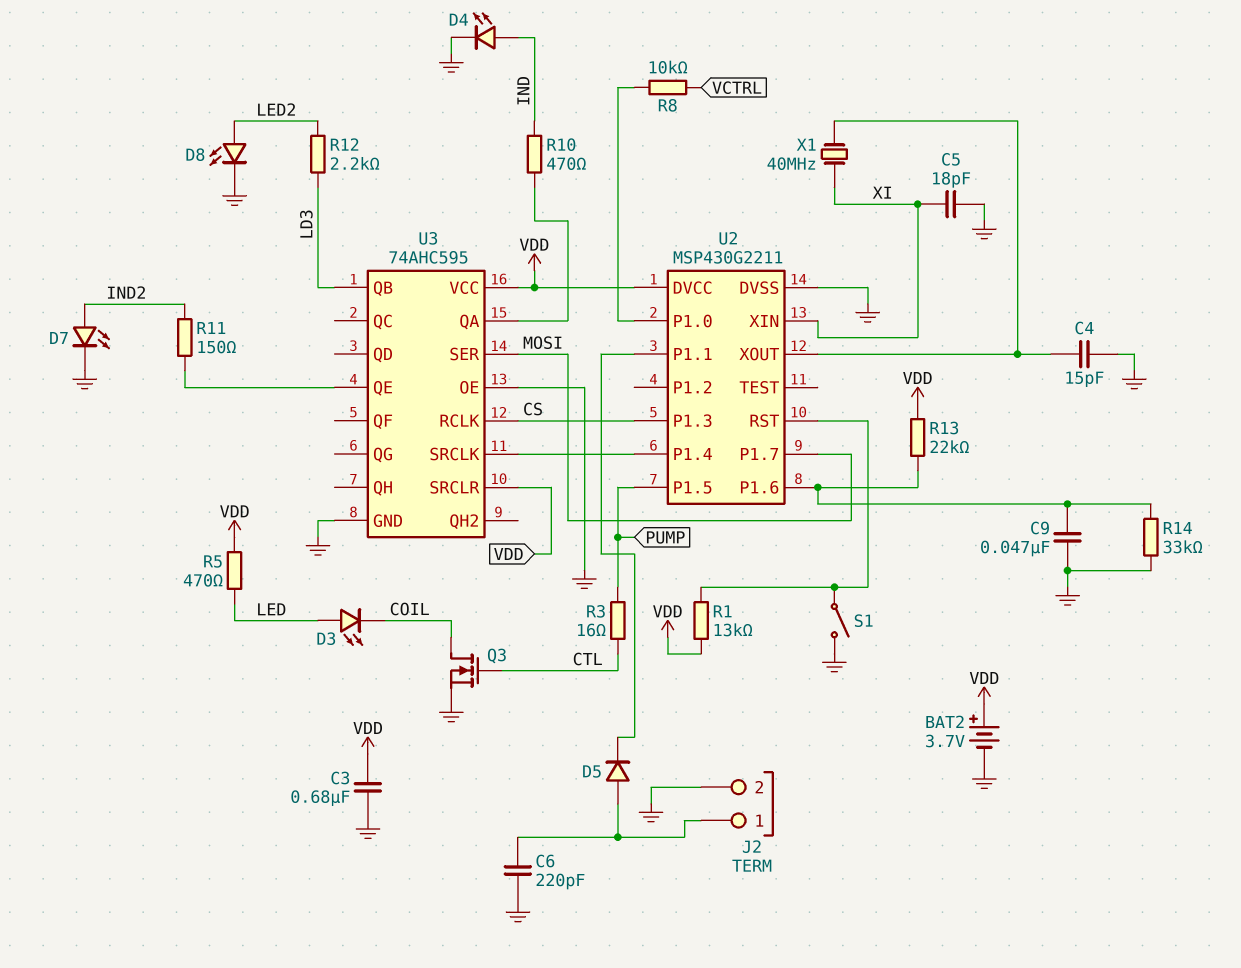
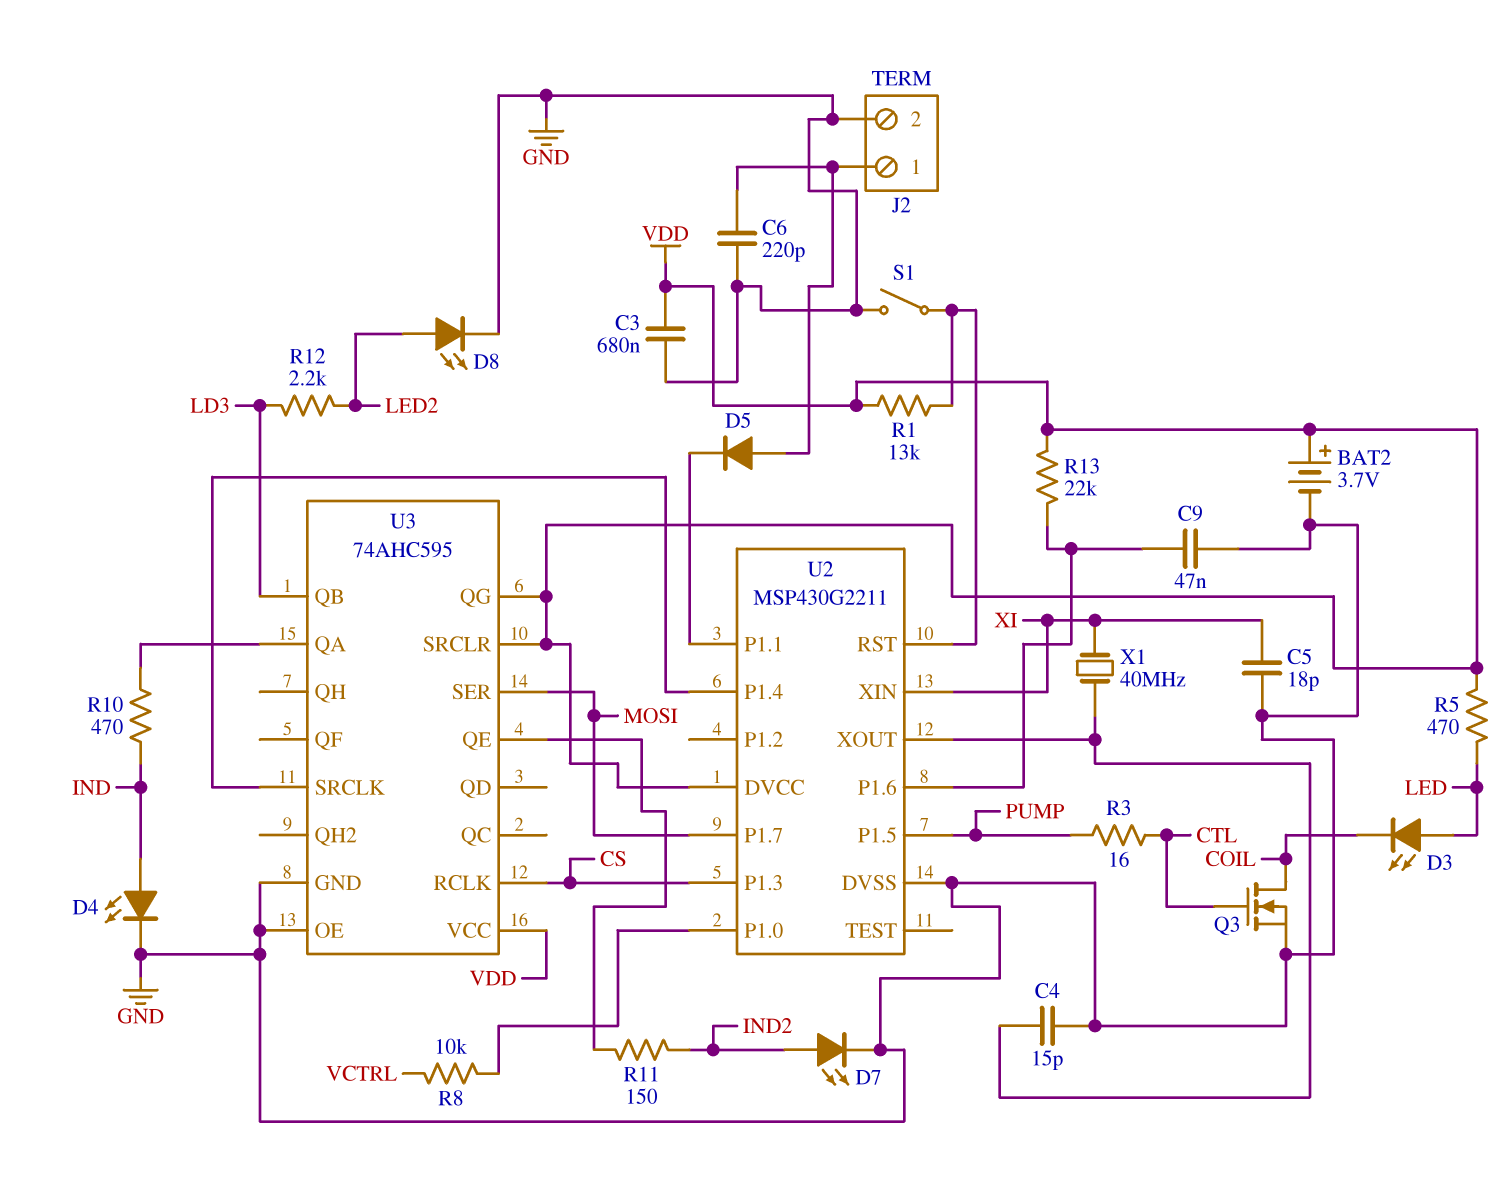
R14: 33k (GND, U2/P1.6) -> none
U3 pin QG: none -> VDD

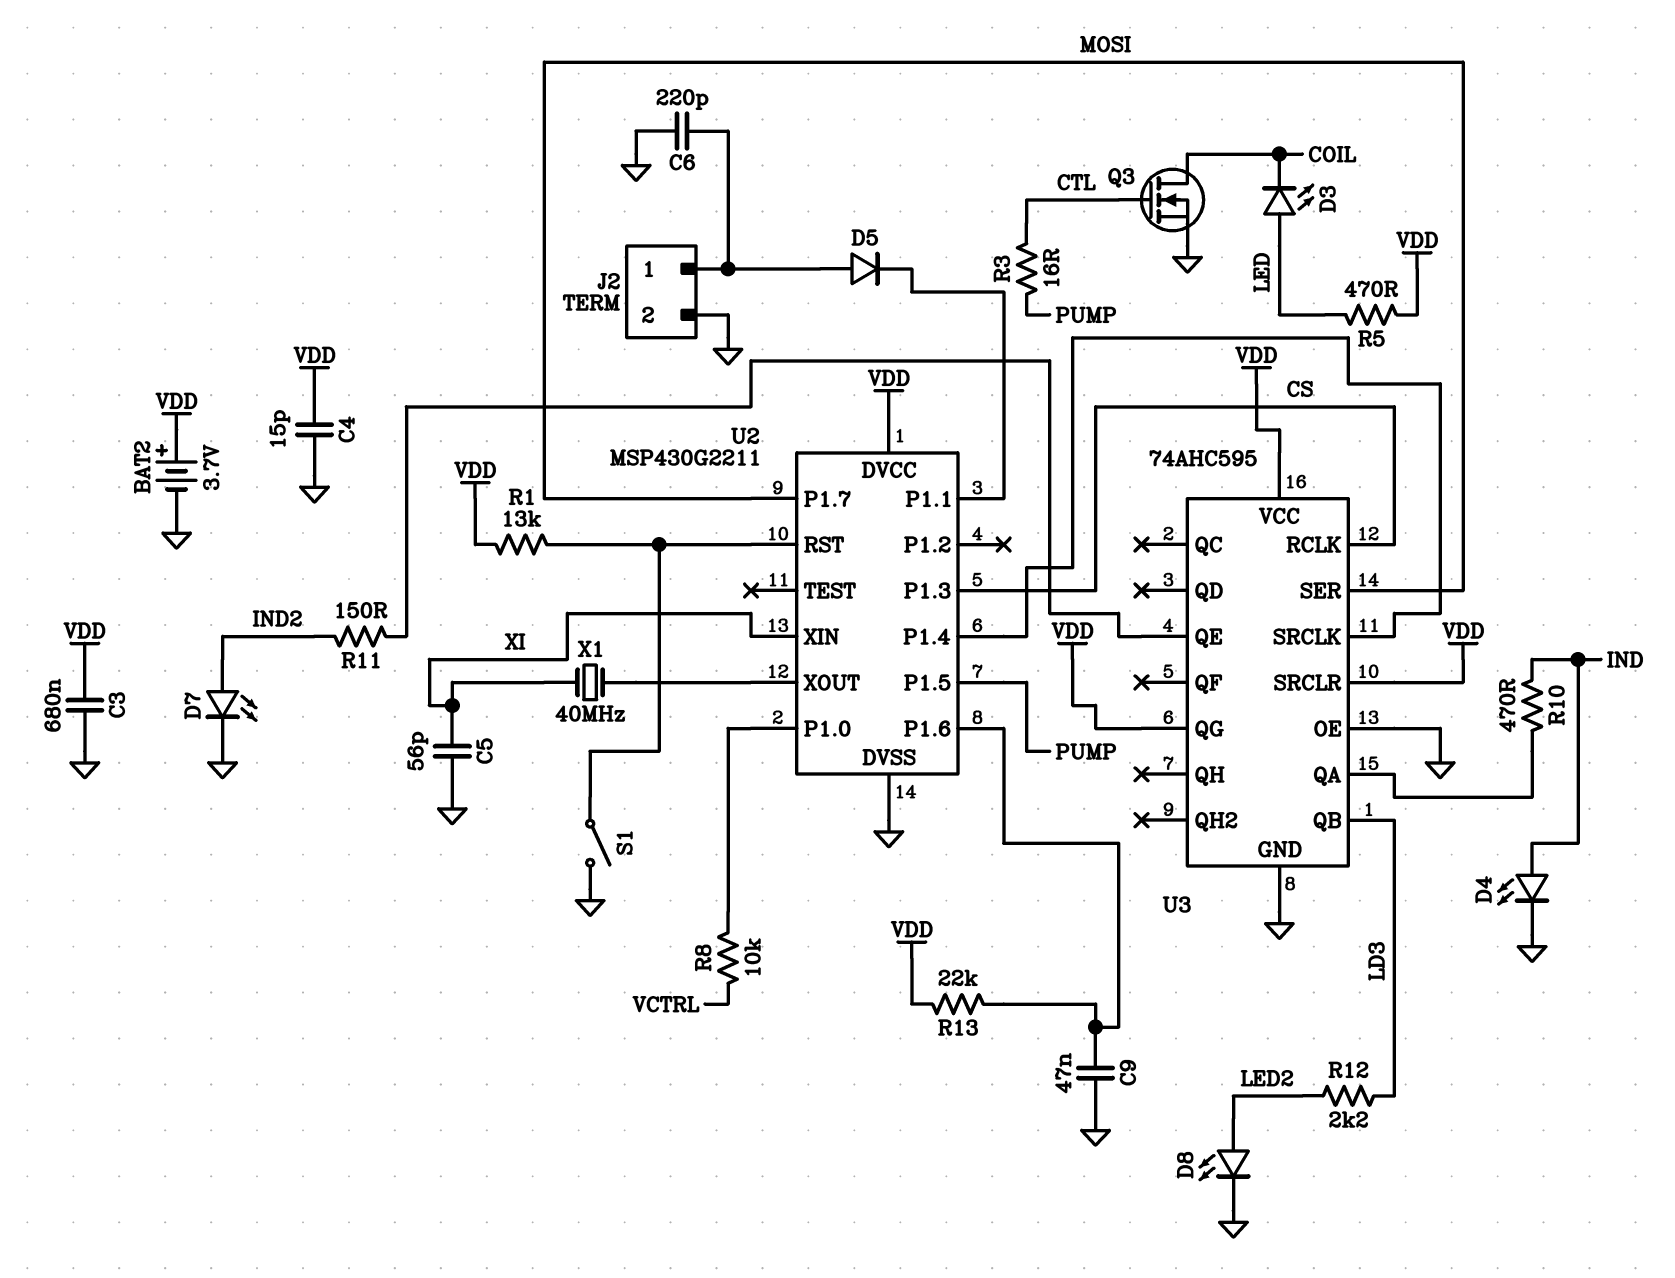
C4: 15pF (GND, U2/XOUT) -> 15pF (GND, VDD)
C5: 18pF (GND, XI) -> 56pF (GND, XI)

